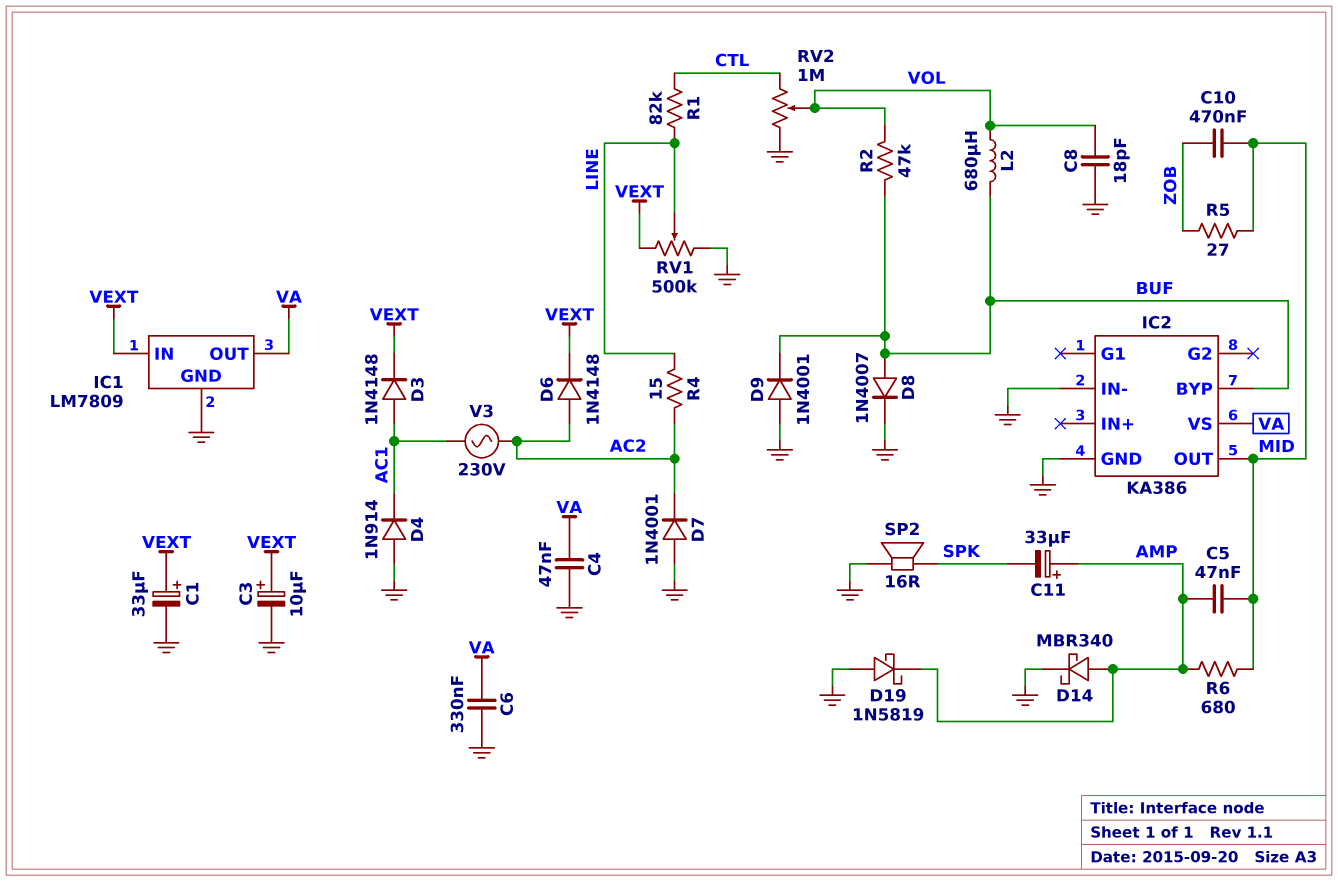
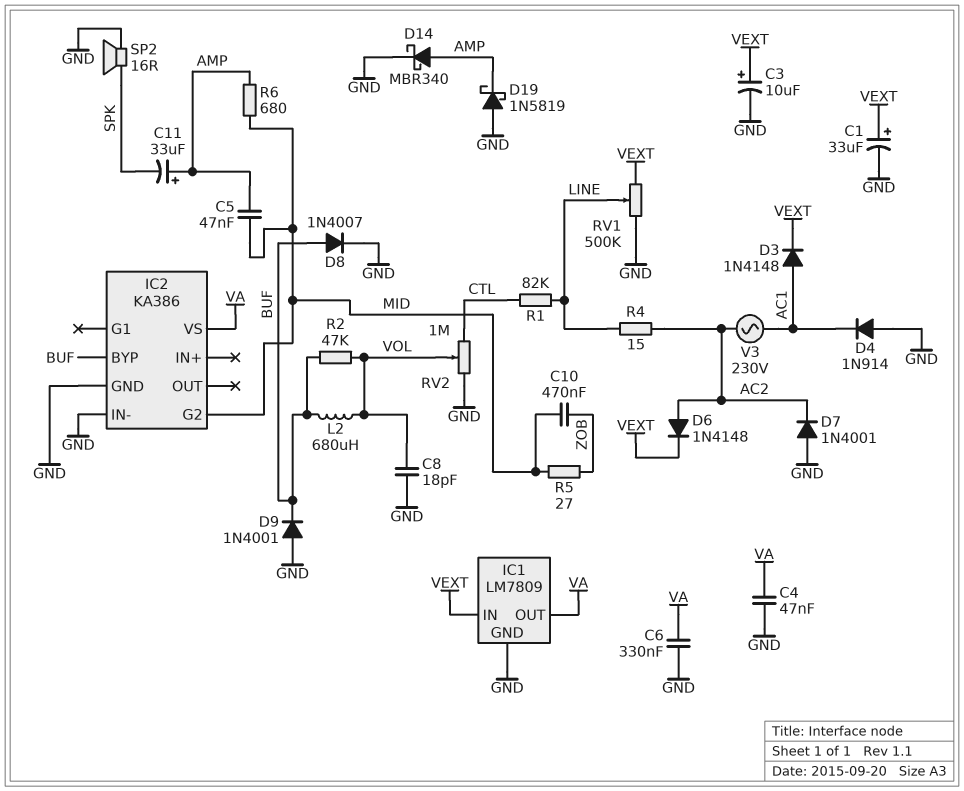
IC2 pin G2: none -> MID
IC2 pin OUT: MID -> none

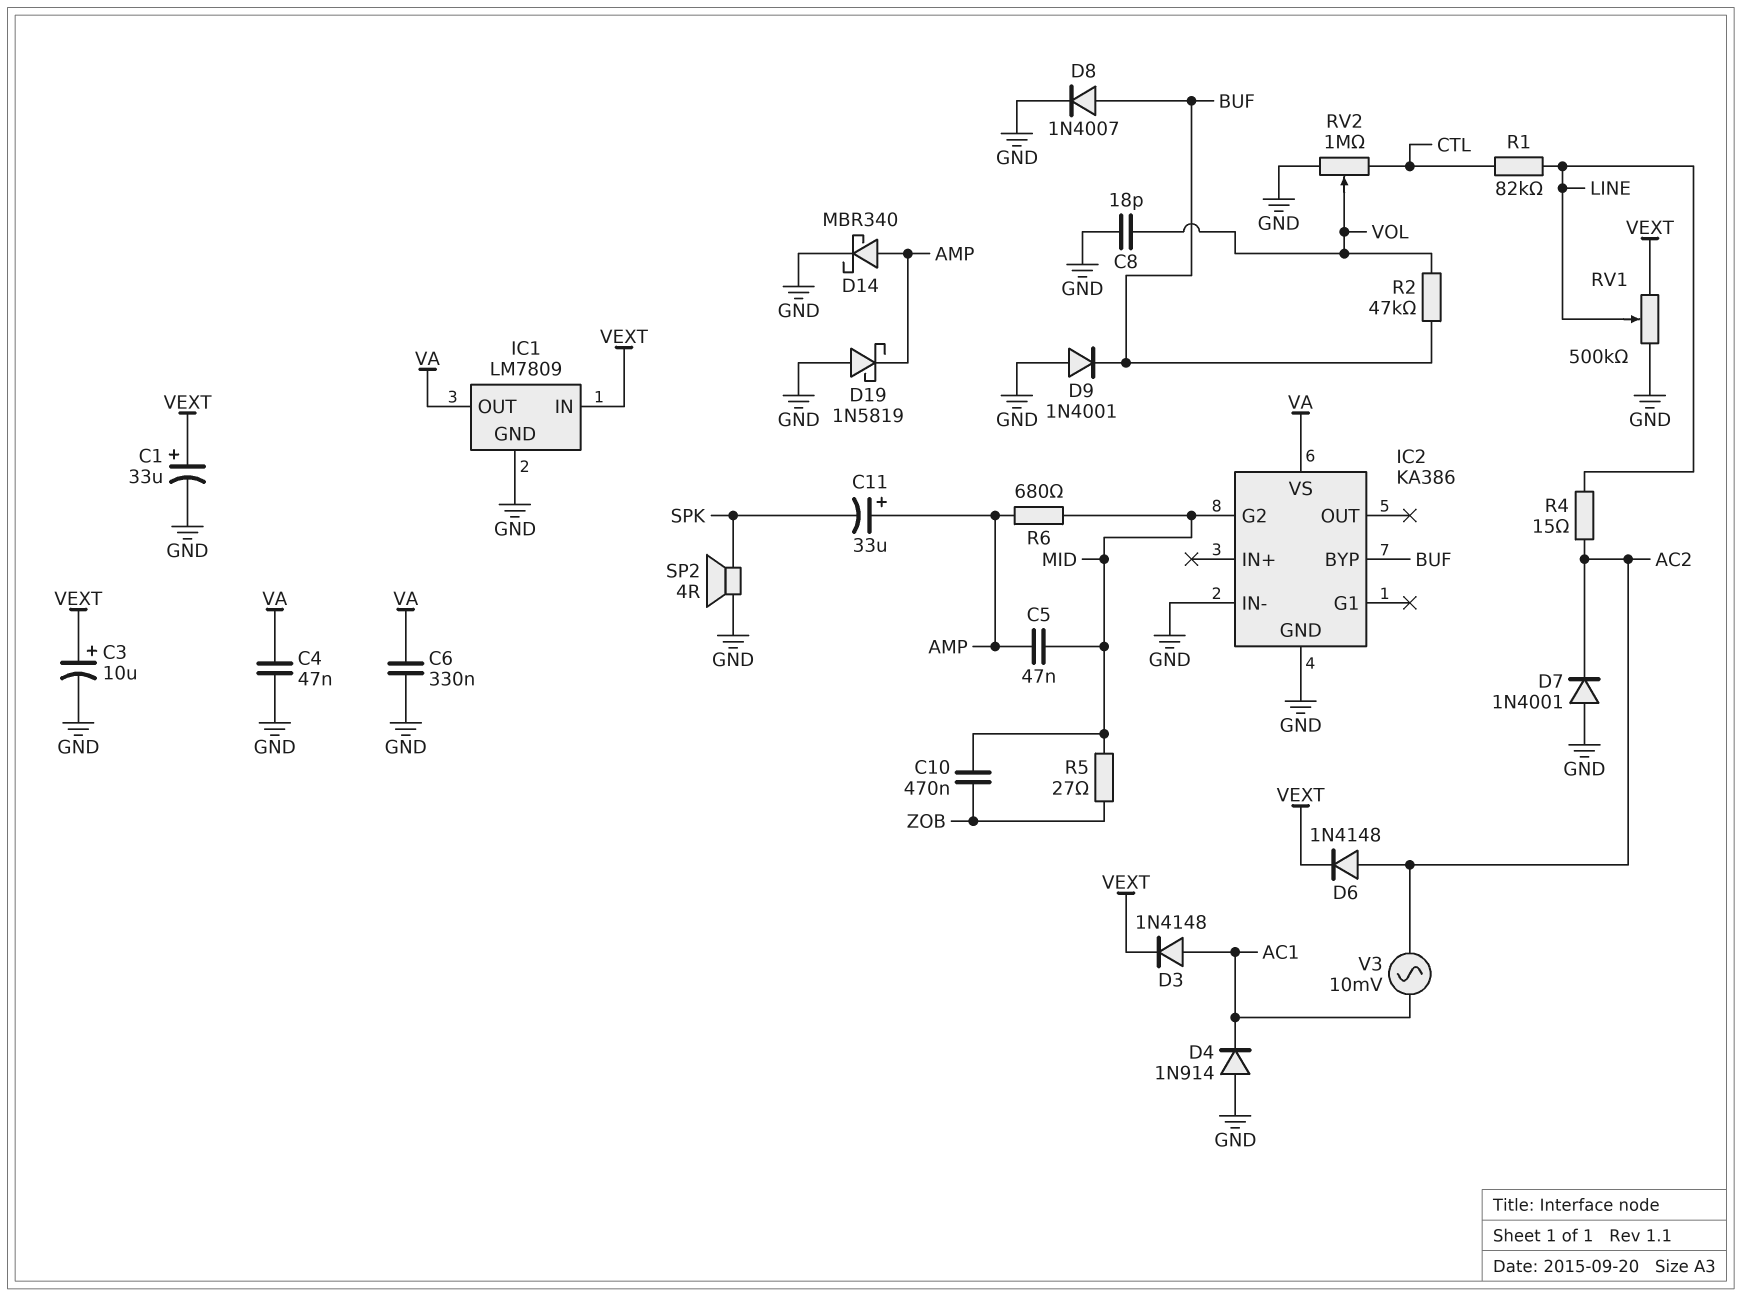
L2: 680uH (BUF, VOL) -> none
SP2: speaker 16R (GND, SPK) -> speaker 4R (GND, SPK)
V3: AC 230V (AC1, AC2) -> AC 10mV (AC1, AC2)

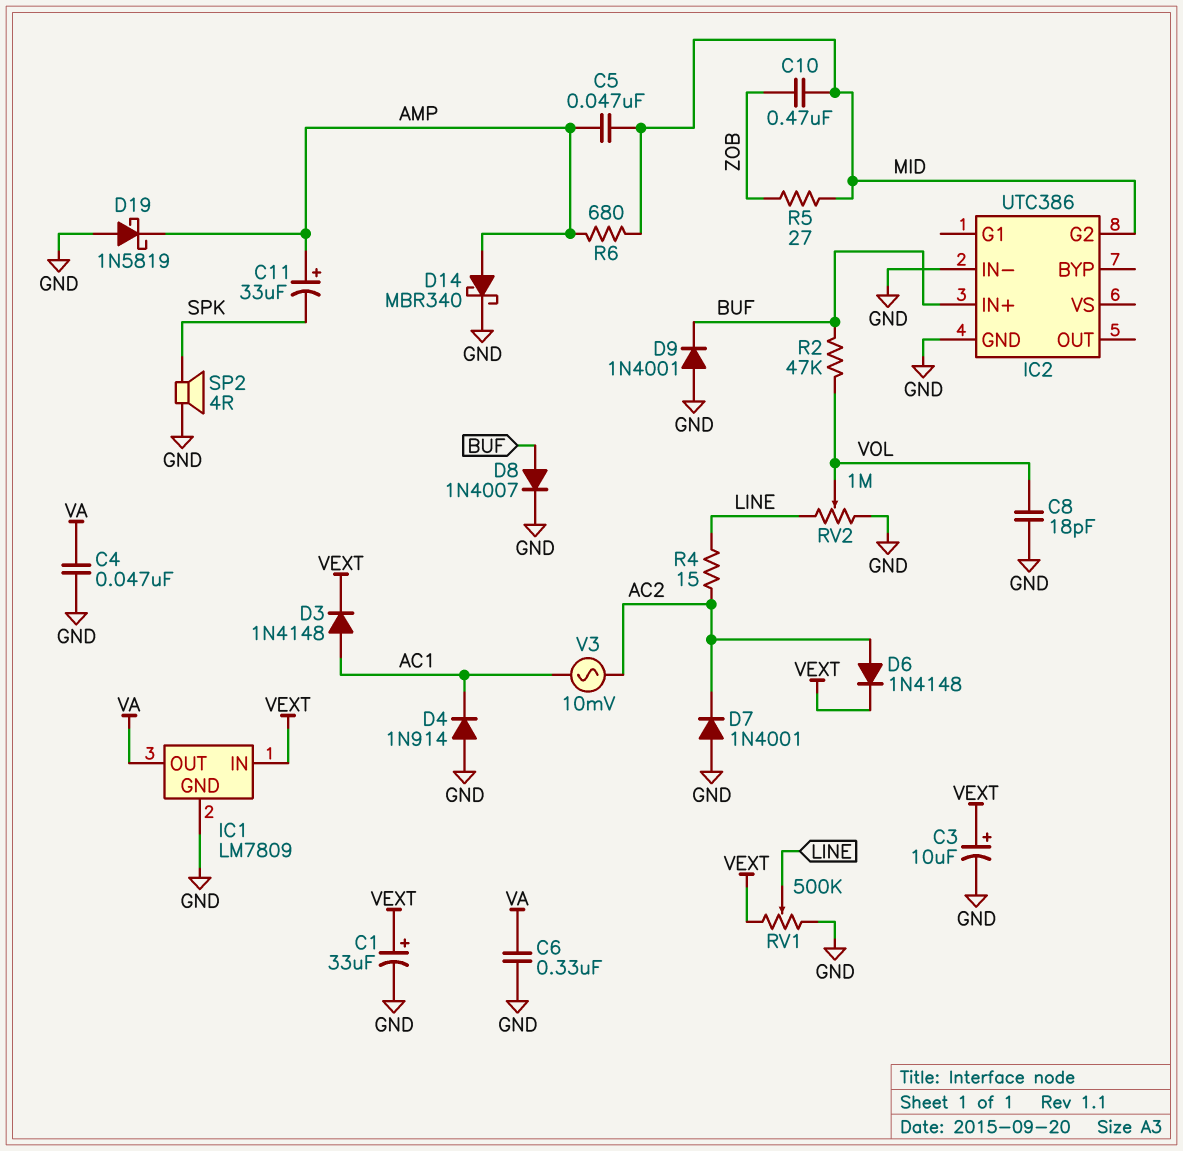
IC2: KA386 -> UTC386
IC2 pin BYP: BUF -> none
IC2 pin IN+: none -> BUF
IC2 pin VS: VA -> none
R1: 82k (CTL, LINE) -> none
RV2: 1M (CTL, GND, wiper VOL) -> 1M (GND, LINE, wiper VOL)

